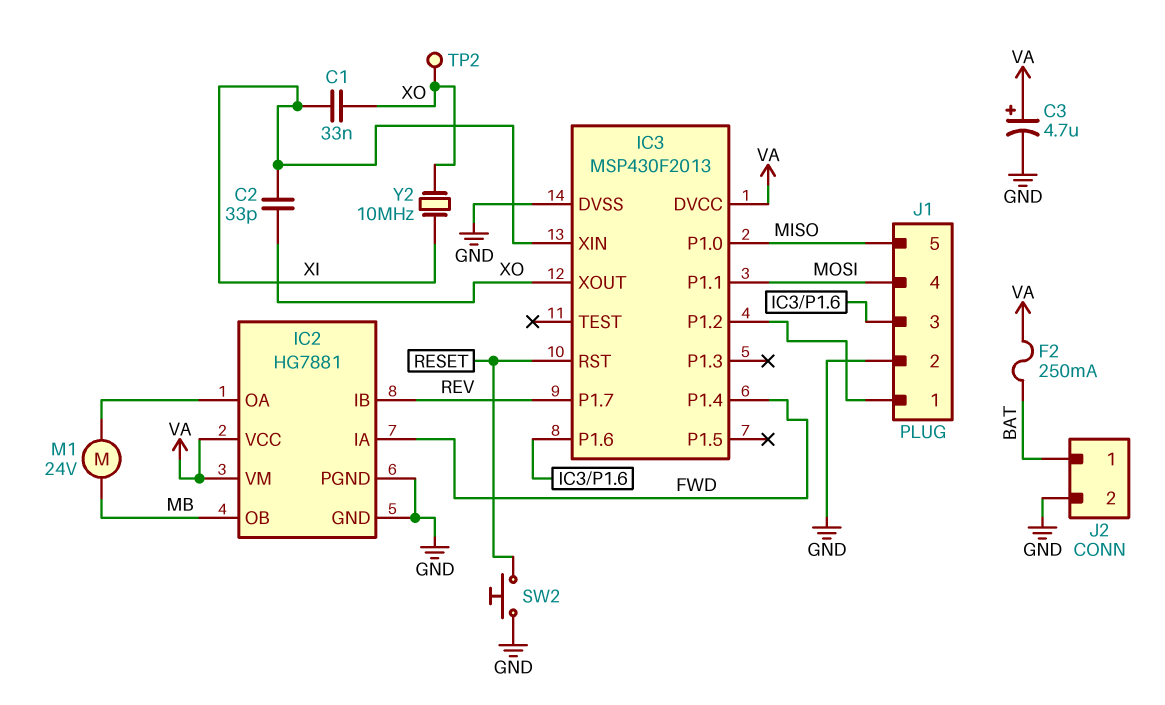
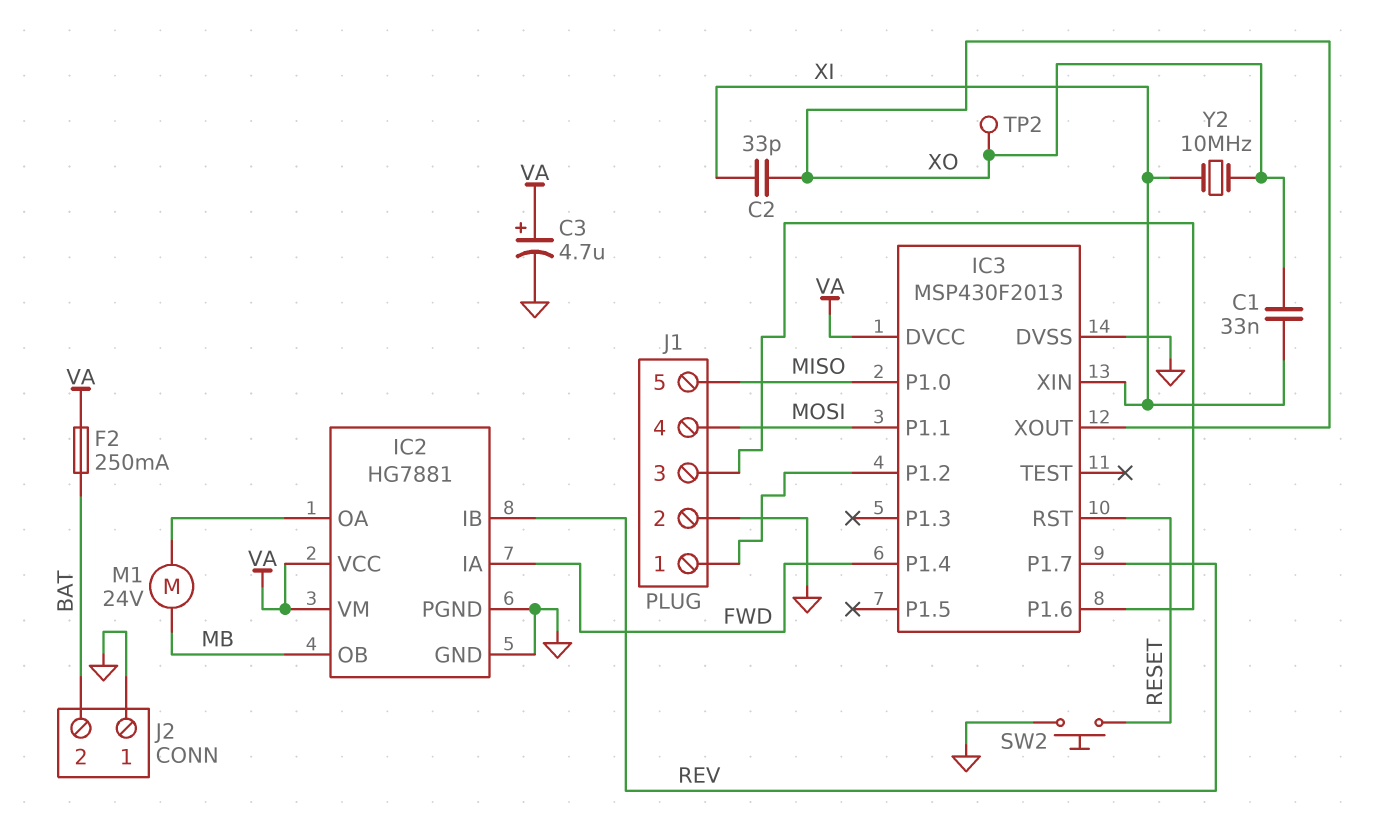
J2 pin 1: BAT -> GND
J2 pin 2: GND -> BAT

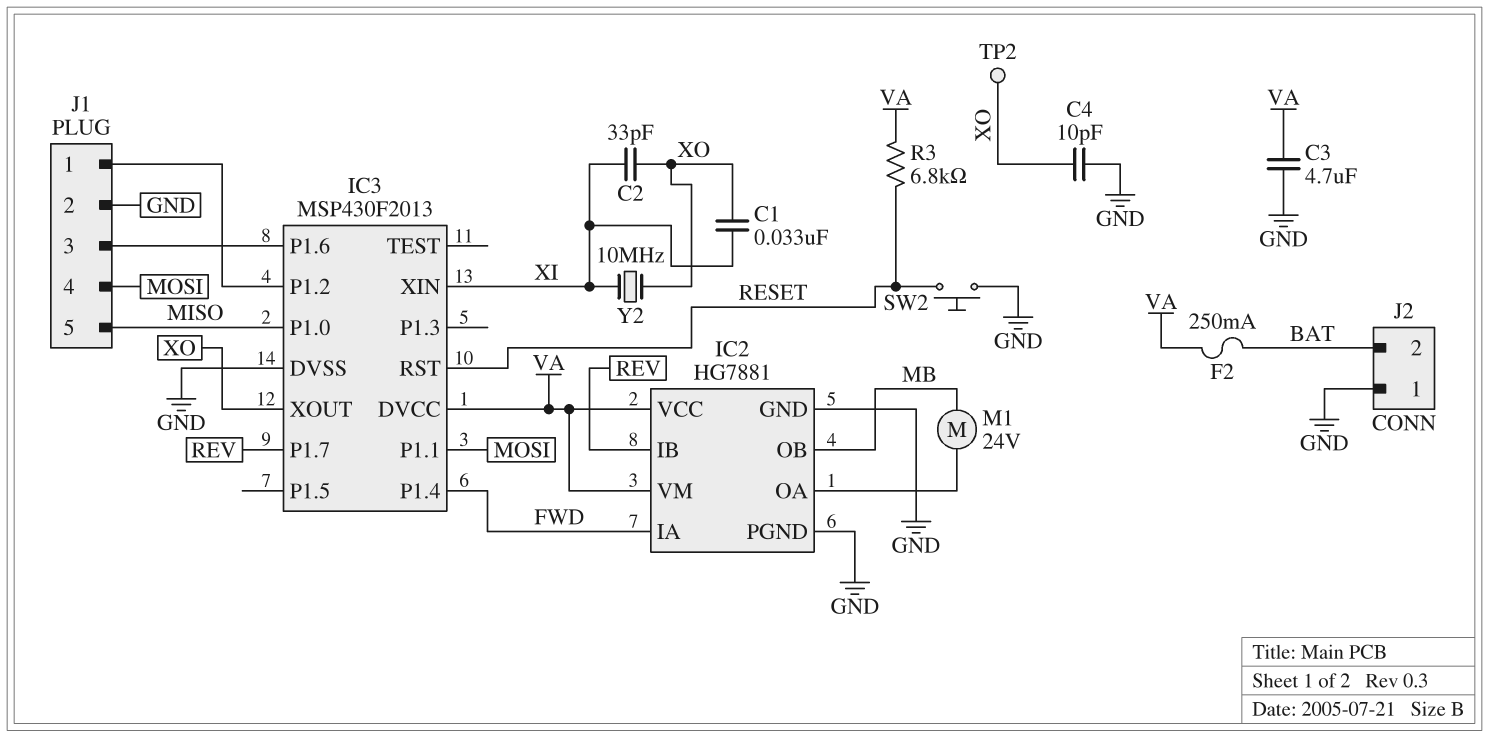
C3: 4.7uF (plus VA, minus GND) -> 4.7uF (GND, VA)
C4: none -> 10pF (GND, XO)
R3: none -> 6.8k (RESET, VA)

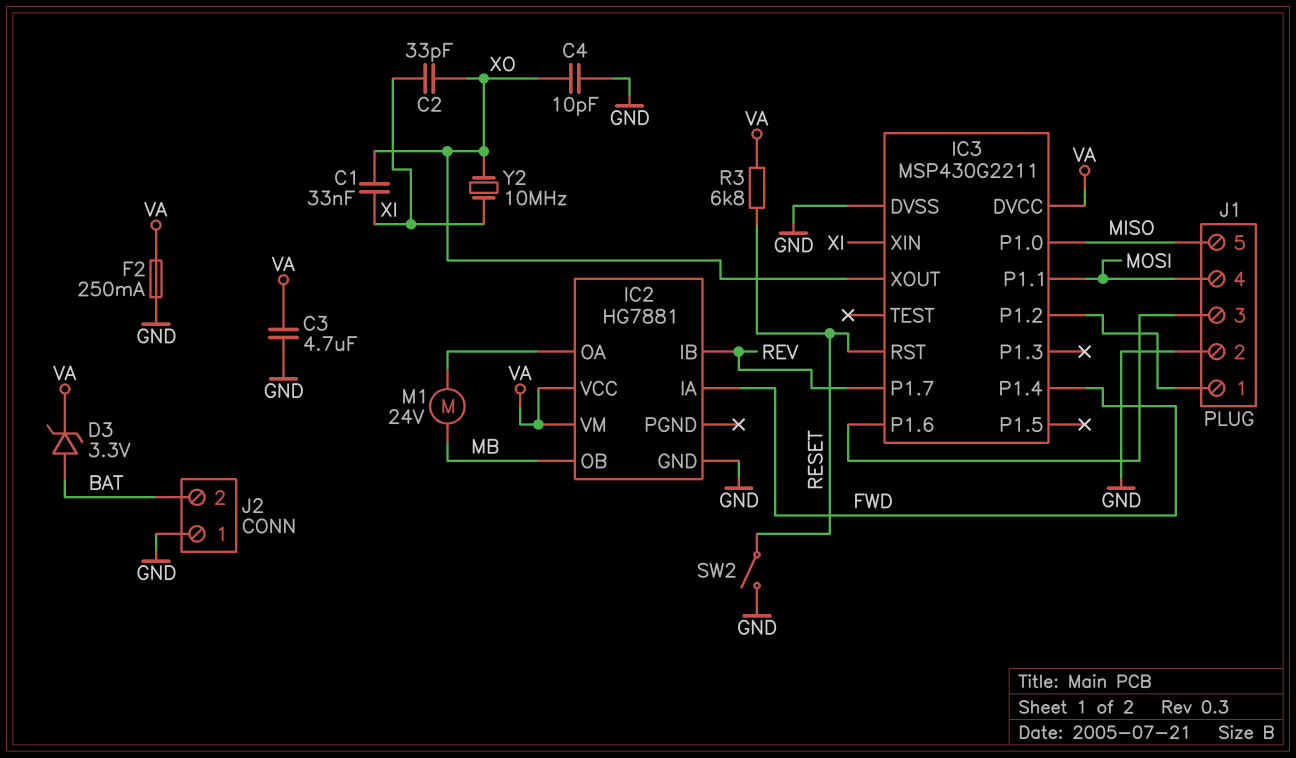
D3: none -> zener 3.3V (A BAT, K VA)
F2: 250mA (BAT, VA) -> 250mA (GND, VA)
IC2 pin PGND: GND -> none
IC3: MSP430F2013 -> MSP430G2211
SW2: button (GND, RESET) -> switch (GND, RESET)
TP2: test point (XO) -> none

